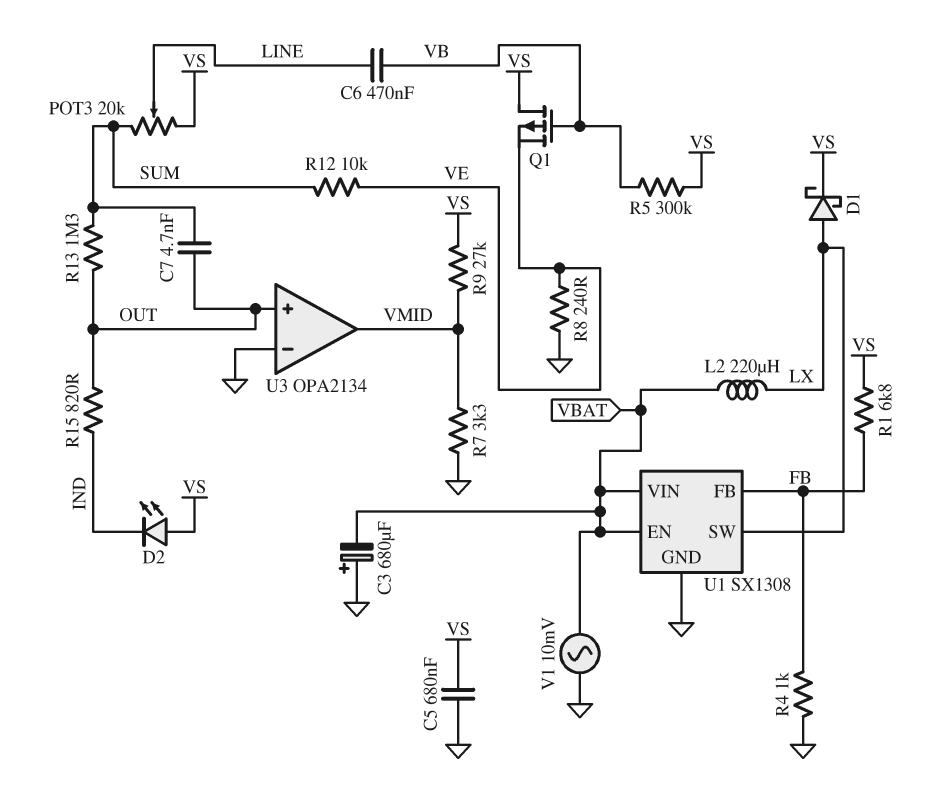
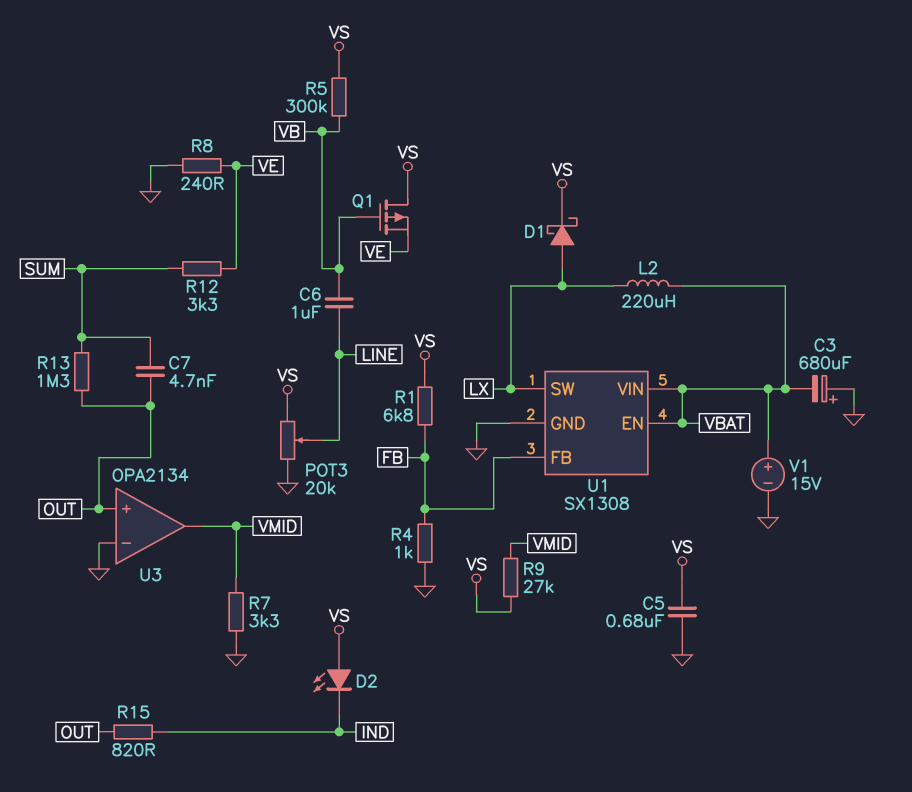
C6: 470nF (LINE, VB) -> 1uF (LINE, VB)
POT3: 20k (SUM, VS, wiper LINE) -> 20k (GND, VS, wiper LINE)
R12: 10k (SUM, VE) -> 3.3k (SUM, VE)
V1: AC 10mV (GND, VBAT) -> 15V (plus VBAT, minus GND)

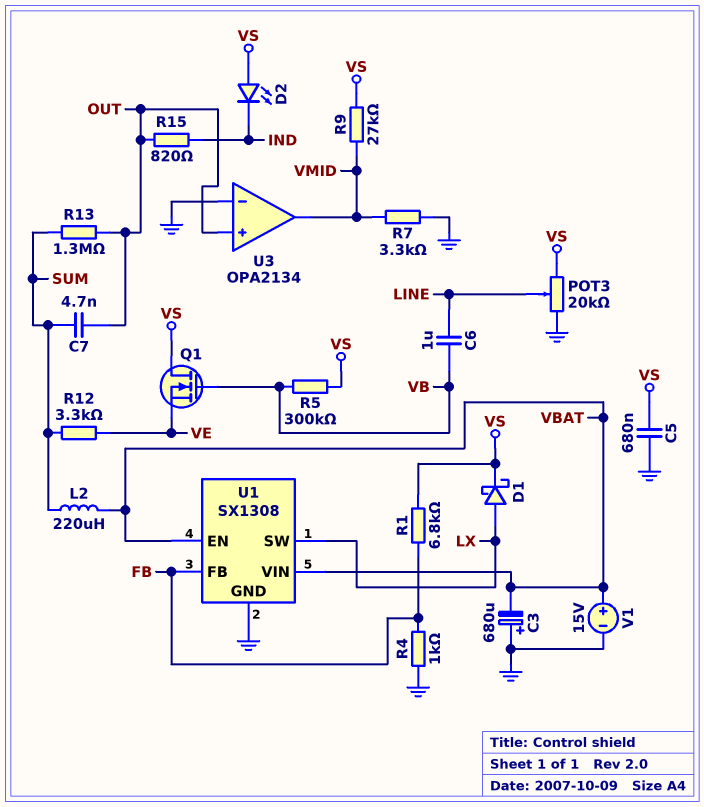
L2: 220uH (LX, VBAT) -> 220uH (SUM, VBAT)
Q1: PMOS (G VB, D VS, S VE) -> NMOS (G VB, D VS, S VE)
R8: 240 (GND, VE) -> none

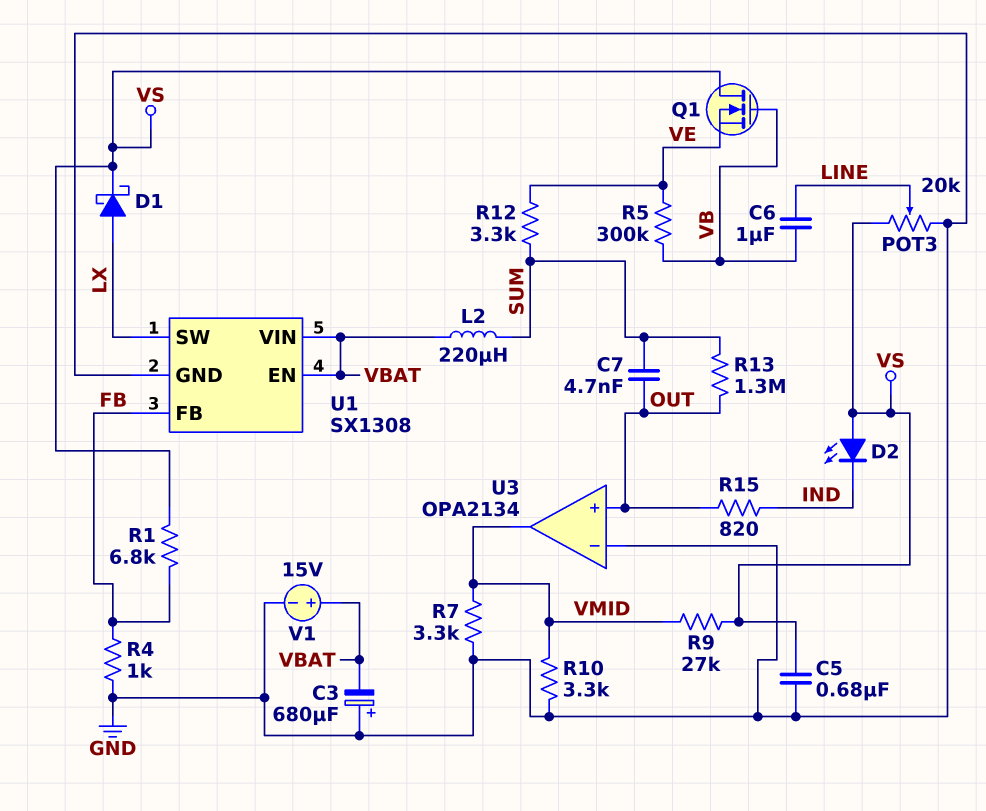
R5: 300k (VB, VS) -> 300k (VB, VE)
R10: none -> 3.3k (GND, VMID)

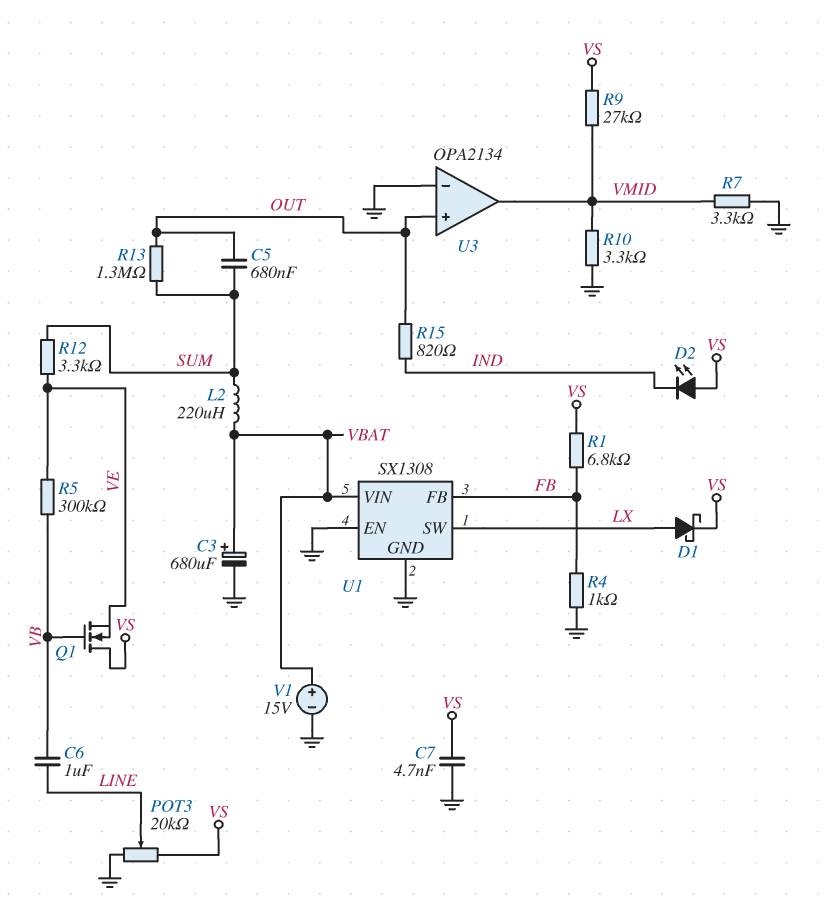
C3: 680uF (plus GND, minus VBAT) -> 680uF (plus VBAT, minus GND)
C5: 680nF (GND, VS) -> 680nF (OUT, SUM)
C7: 4.7nF (OUT, SUM) -> 4.7nF (GND, VS)
U1 pin EN: VBAT -> GND

